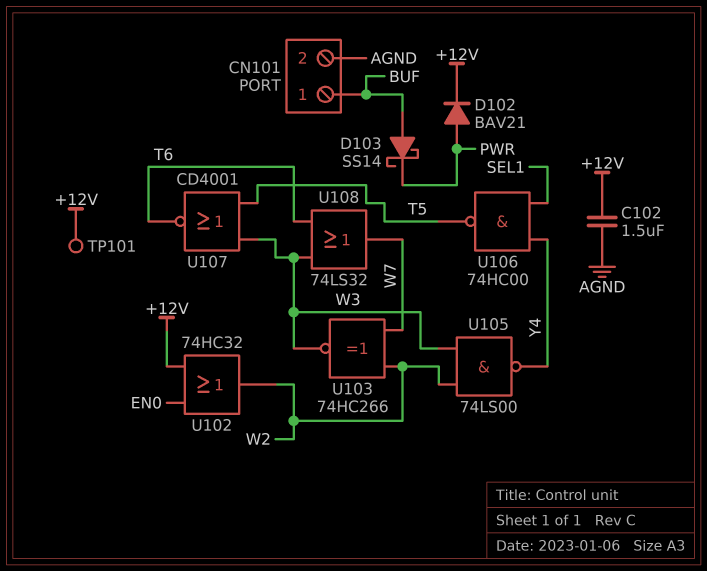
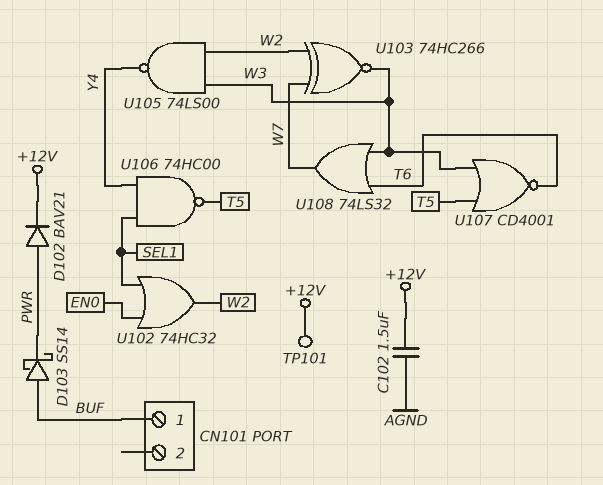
CN101 pin 2: AGND -> none
U102: OR 74HC32 (in +12V, in EN0, out W2) -> OR 74HC32 (in EN0, in SEL1, out W2)

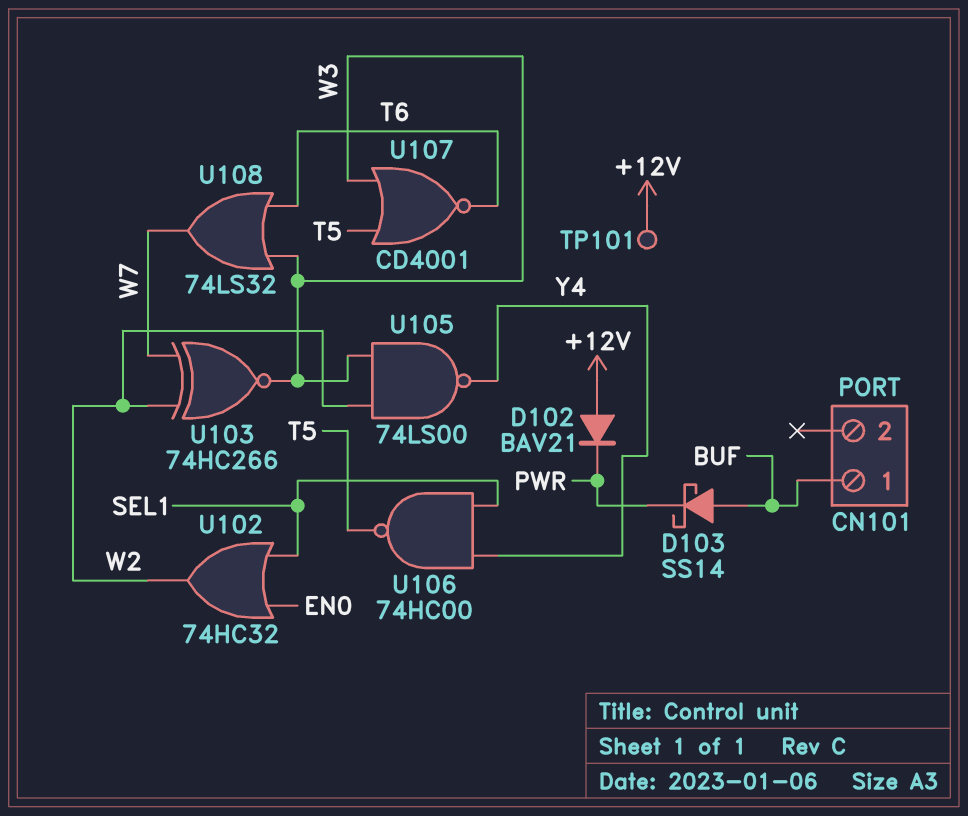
C102: 1.5uF (+12V, AGND) -> none
D102: diode BAV21 (A PWR, K +12V) -> diode BAV21 (A +12V, K PWR)

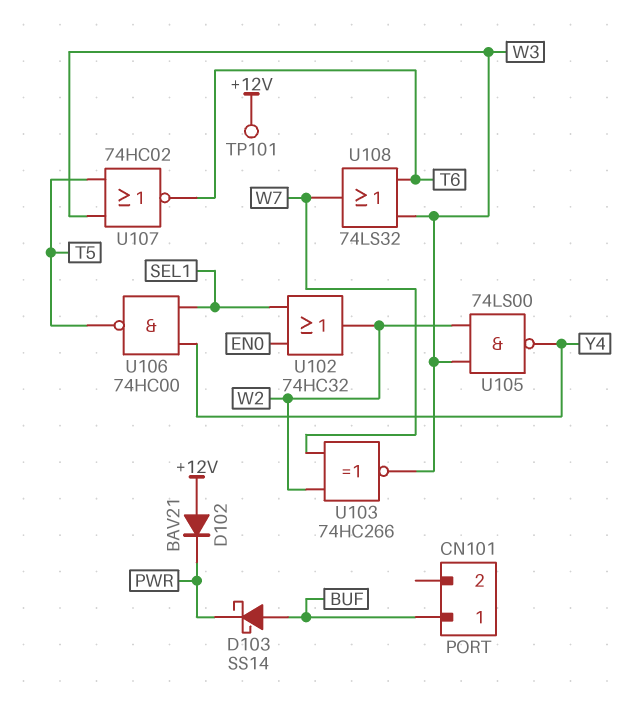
U107: NOR CD4001 (in T5, in W3, out T6) -> NOR 74HC02 (in T5, in W3, out T6)

